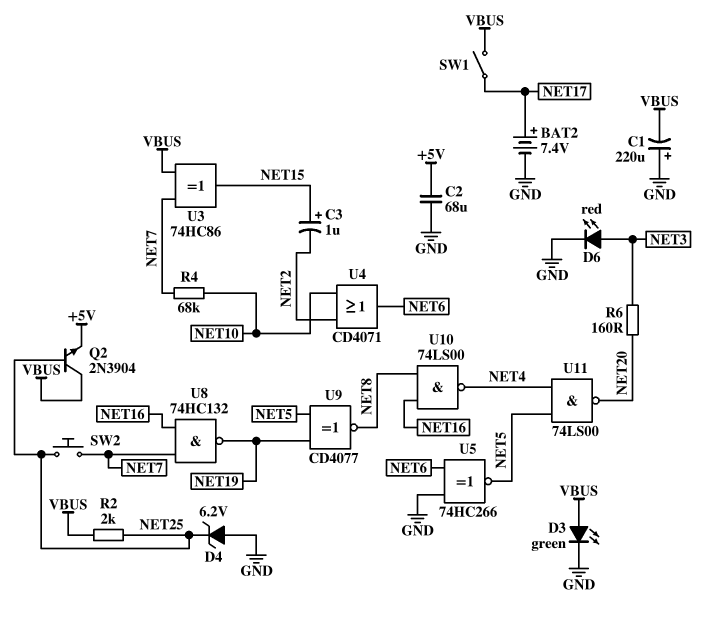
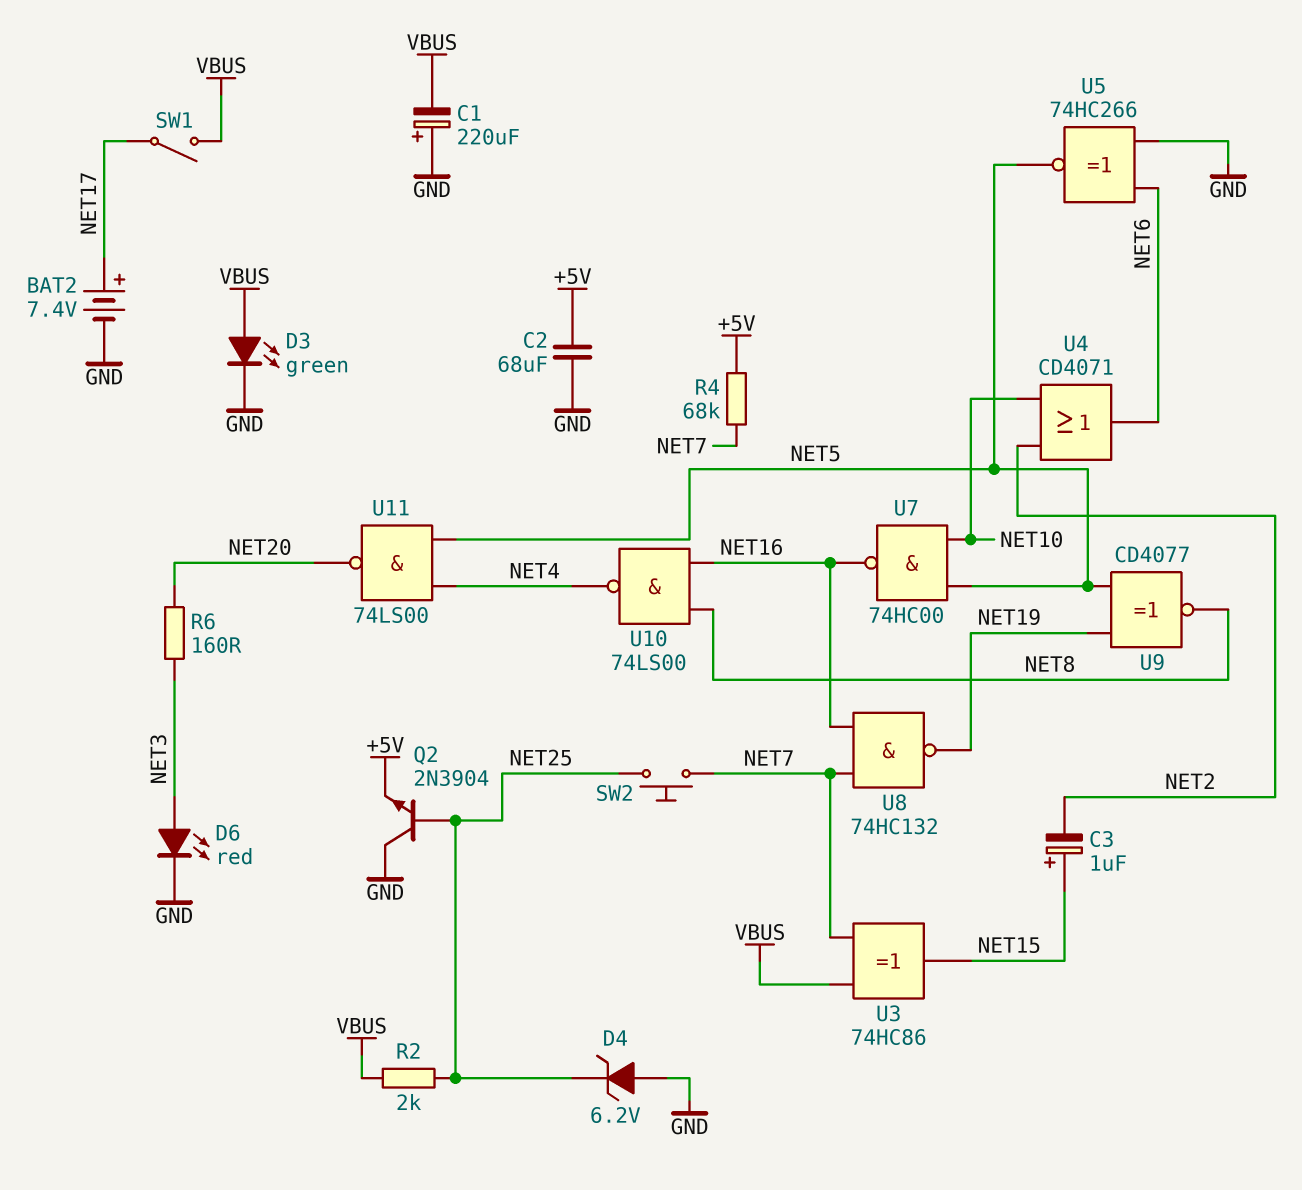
Q2: NPN 2N3904 (B NET25, C VBUS, E +5V) -> NPN 2N3904 (B NET25, C GND, E +5V)
R4: 68k (NET7, NET10) -> 68k (+5V, NET7)
U7: none -> NAND 74HC00 (in NET5, in NET10, out NET16)

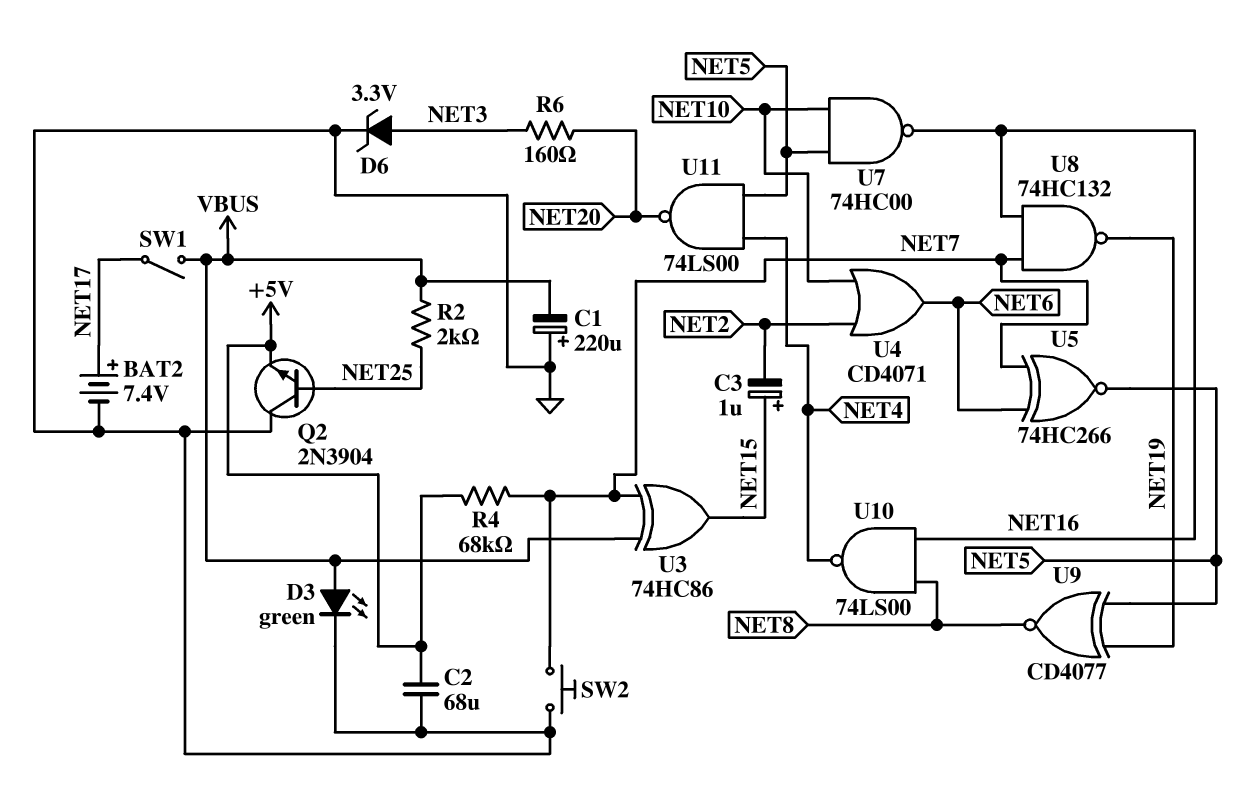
D4: zener 6.2V (A GND, K NET25) -> none
D6: LED red (A NET3, K GND) -> zener 3.3V (A NET3, K GND)
SW2: button (NET7, NET25) -> button (GND, NET7)
U5: XNOR 74HC266 (in GND, in NET6, out NET5) -> XNOR 74HC266 (in NET6, in NET7, out NET5)

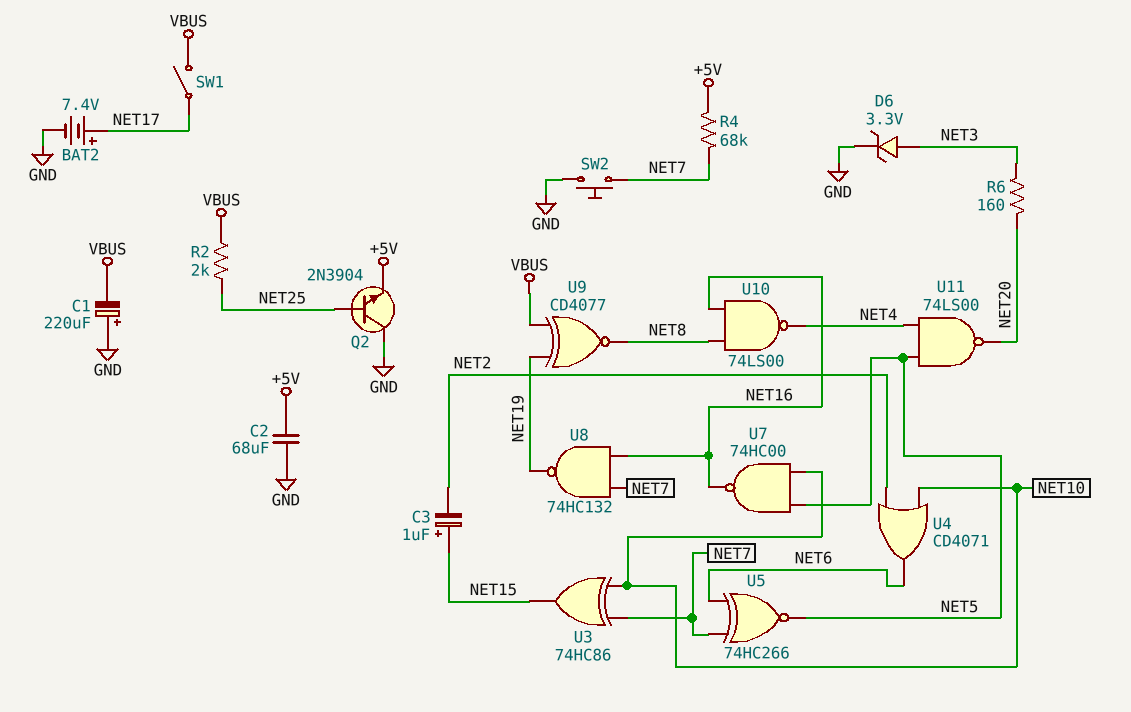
D3: LED green (A VBUS, K GND) -> none
U3: XOR 74HC86 (in NET7, in VBUS, out NET15) -> XOR 74HC86 (in NET7, in NET10, out NET15)
U9: XNOR CD4077 (in NET5, in NET19, out NET8) -> XNOR CD4077 (in NET19, in VBUS, out NET8)

